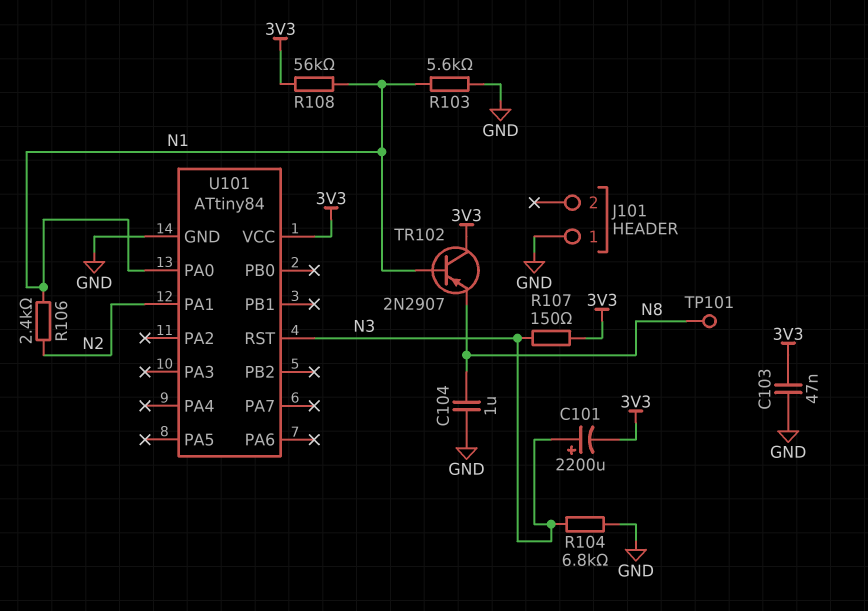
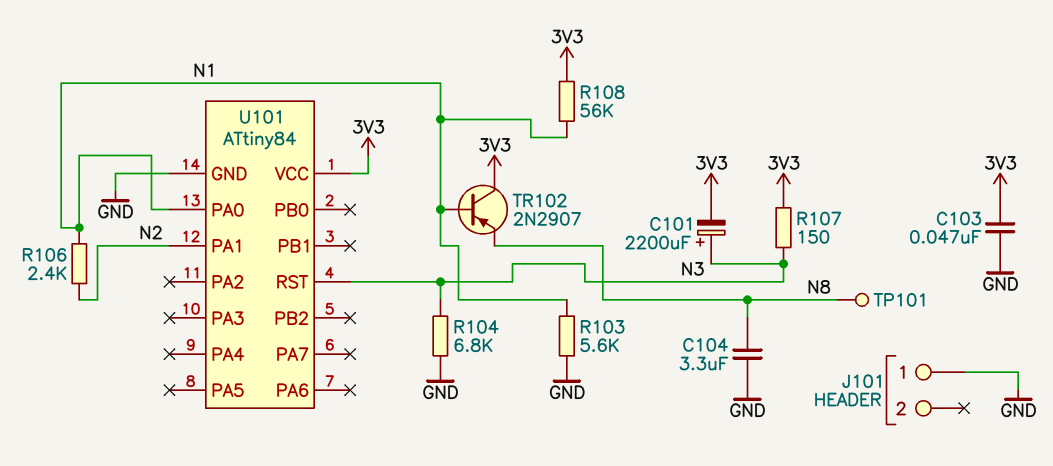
C104: 1uF (GND, N8) -> 3.3uF (GND, N8)

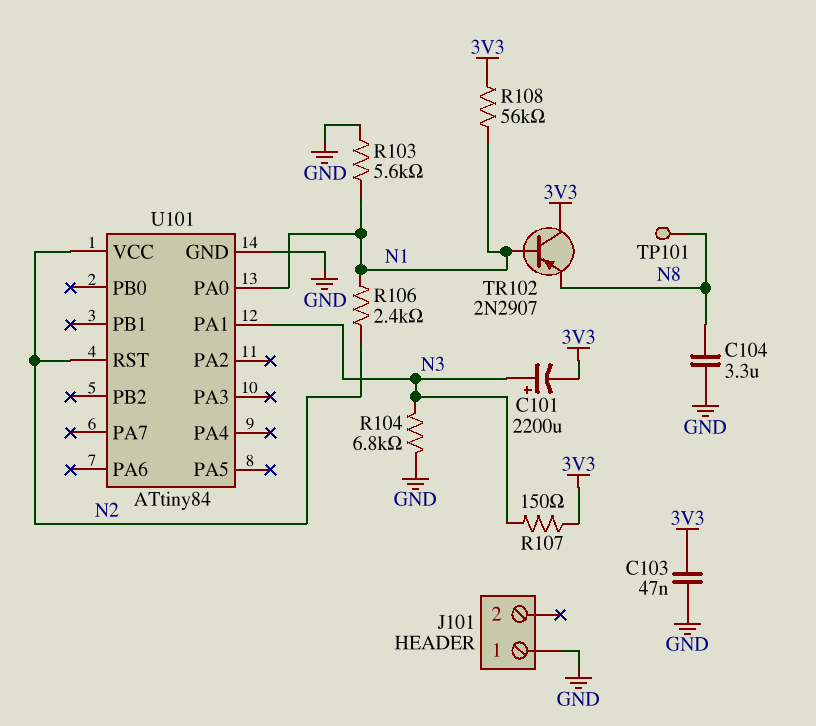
U101 pin PA1: N2 -> N3
U101 pin RST: N3 -> N2
U101 pin VCC: 3V3 -> N2

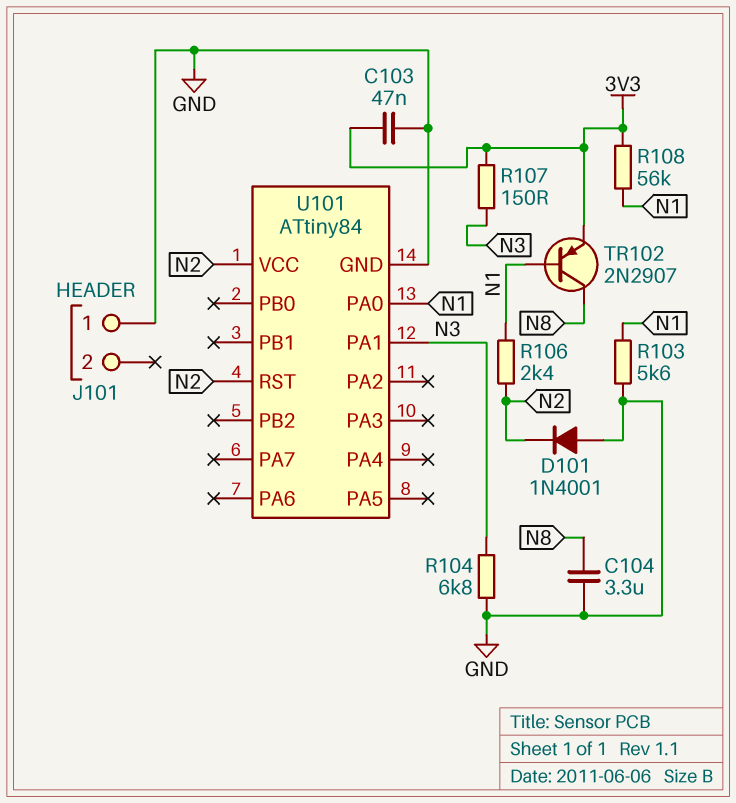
C101: 2200uF (plus N3, minus 3V3) -> none
D101: none -> diode 1N4001 (A GND, K N2)
TP101: test point (N8) -> none
TR102: PNP 2N2907 (B N1, C 3V3, E N8) -> PNP 2N2907 (B N1, C N8, E 3V3)

